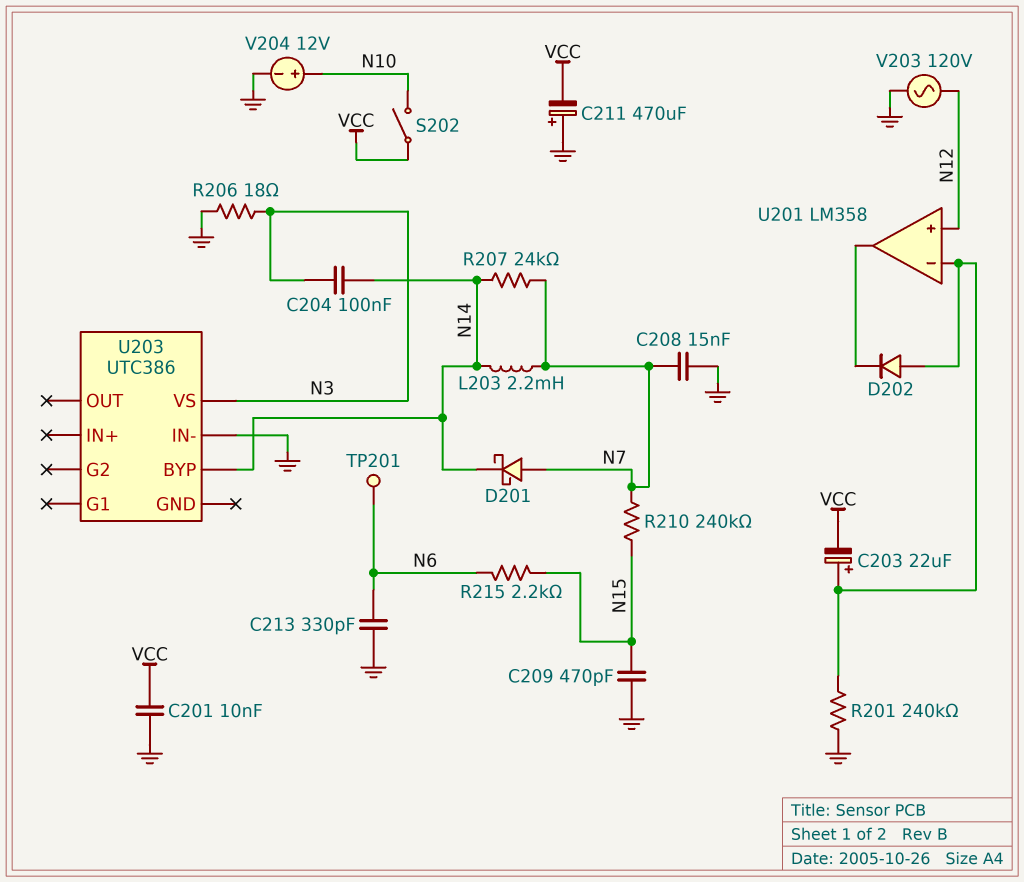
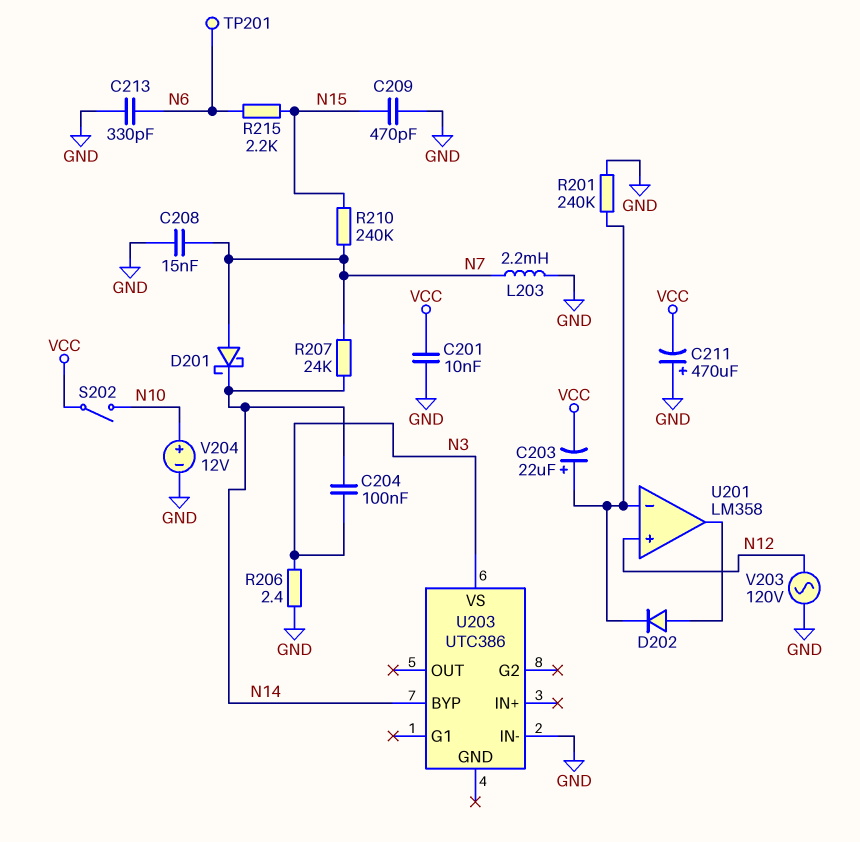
D202: diode (A U201/in-, K U201/out) -> diode (A U201/out, K U201/in-)
L203: 2.2mH (N7, N14) -> 2.2mH (GND, N7)
R206: 18 (GND, N3) -> 2.4 (GND, N3)

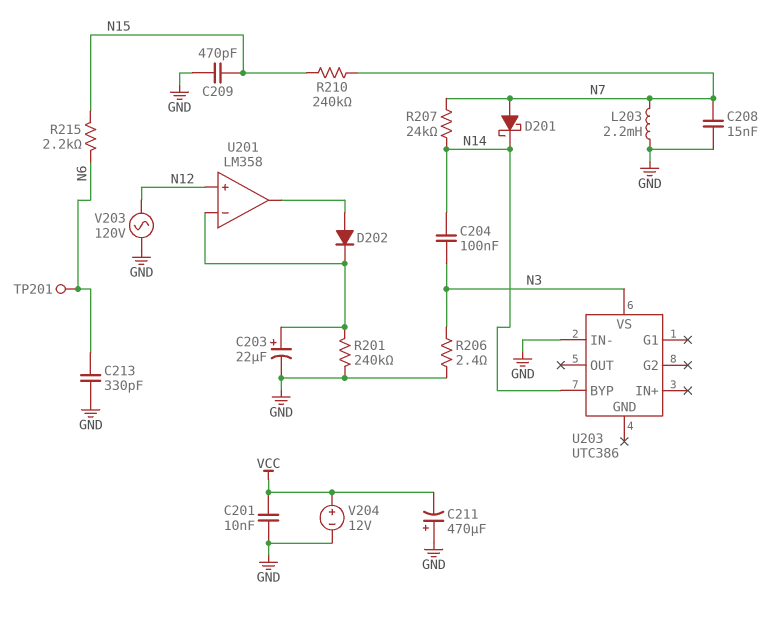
C203: 22uF (plus U201/in-, minus VCC) -> 22uF (plus U201/in-, minus GND)
S202: switch (N10, VCC) -> none
V204: 12V (plus N10, minus GND) -> 12V (plus VCC, minus GND)

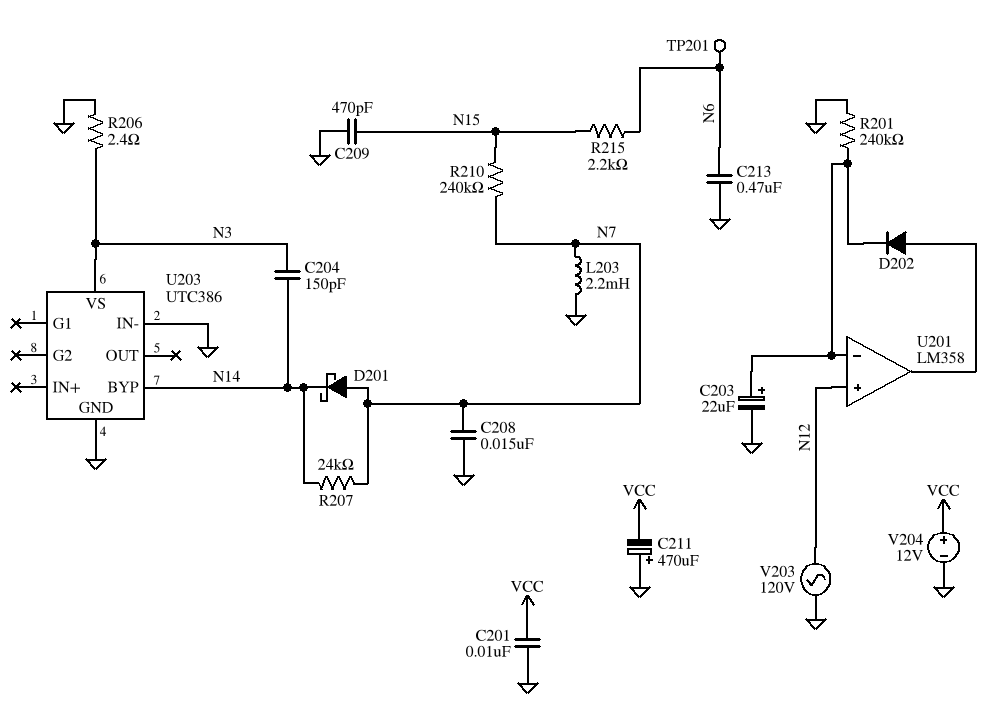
C204: 100nF (N3, N14) -> 150pF (N3, N14)
C213: 330pF (GND, N6) -> 470nF (GND, N6)
U203 pin GND: none -> GND

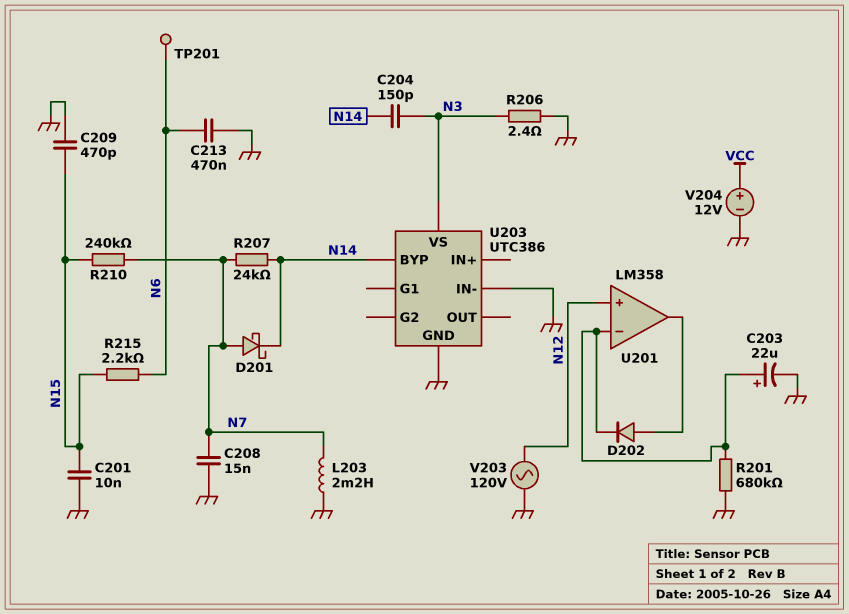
C201: 10nF (GND, VCC) -> 10nF (GND, N15)
C211: 470uF (plus GND, minus VCC) -> none
R201: 240k (GND, U201/in-) -> 680k (GND, U201/in-)

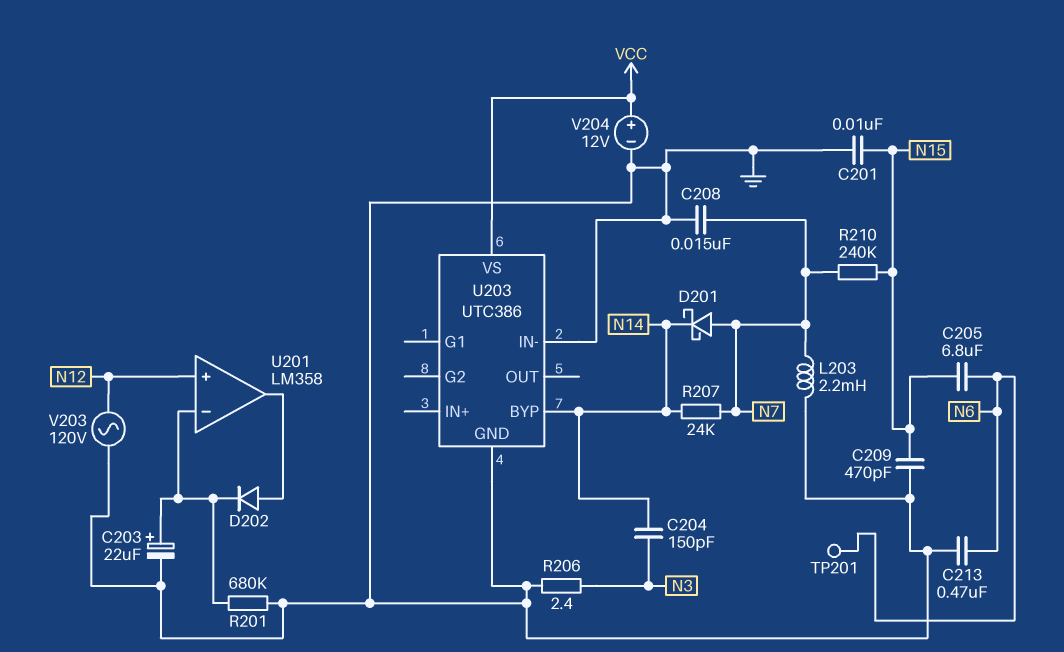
C205: none -> 6.8uF (N6, N15)
R215: 2.2k (N6, N15) -> none
U203 pin VS: N3 -> VCC

